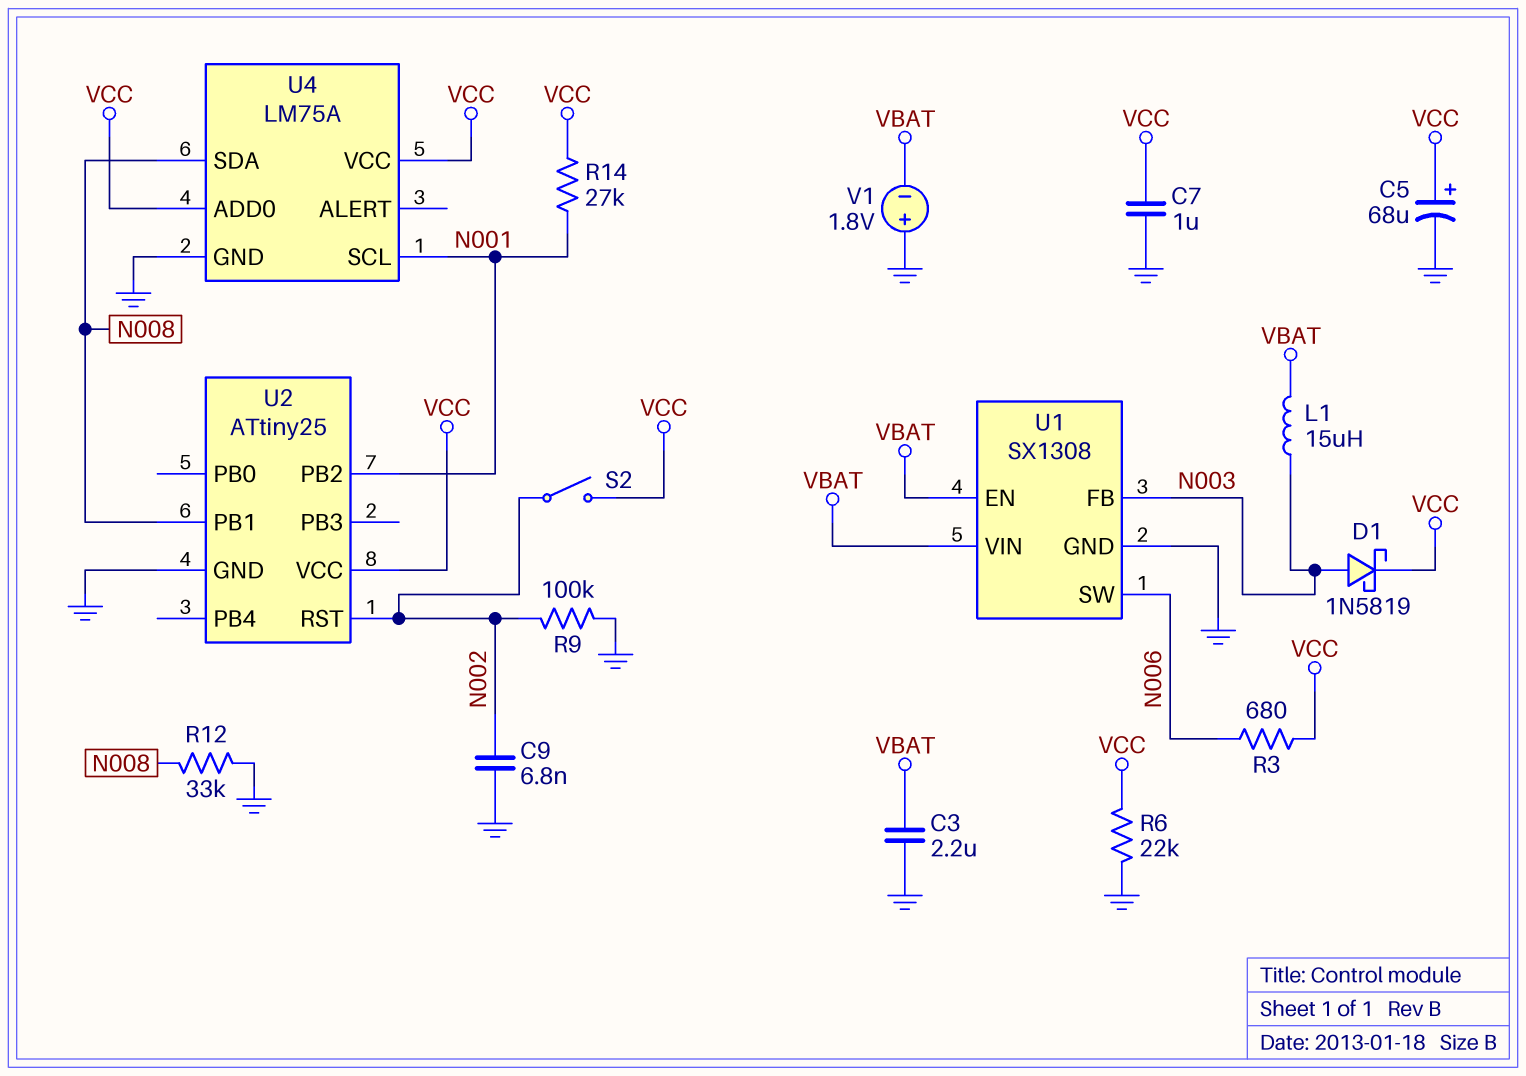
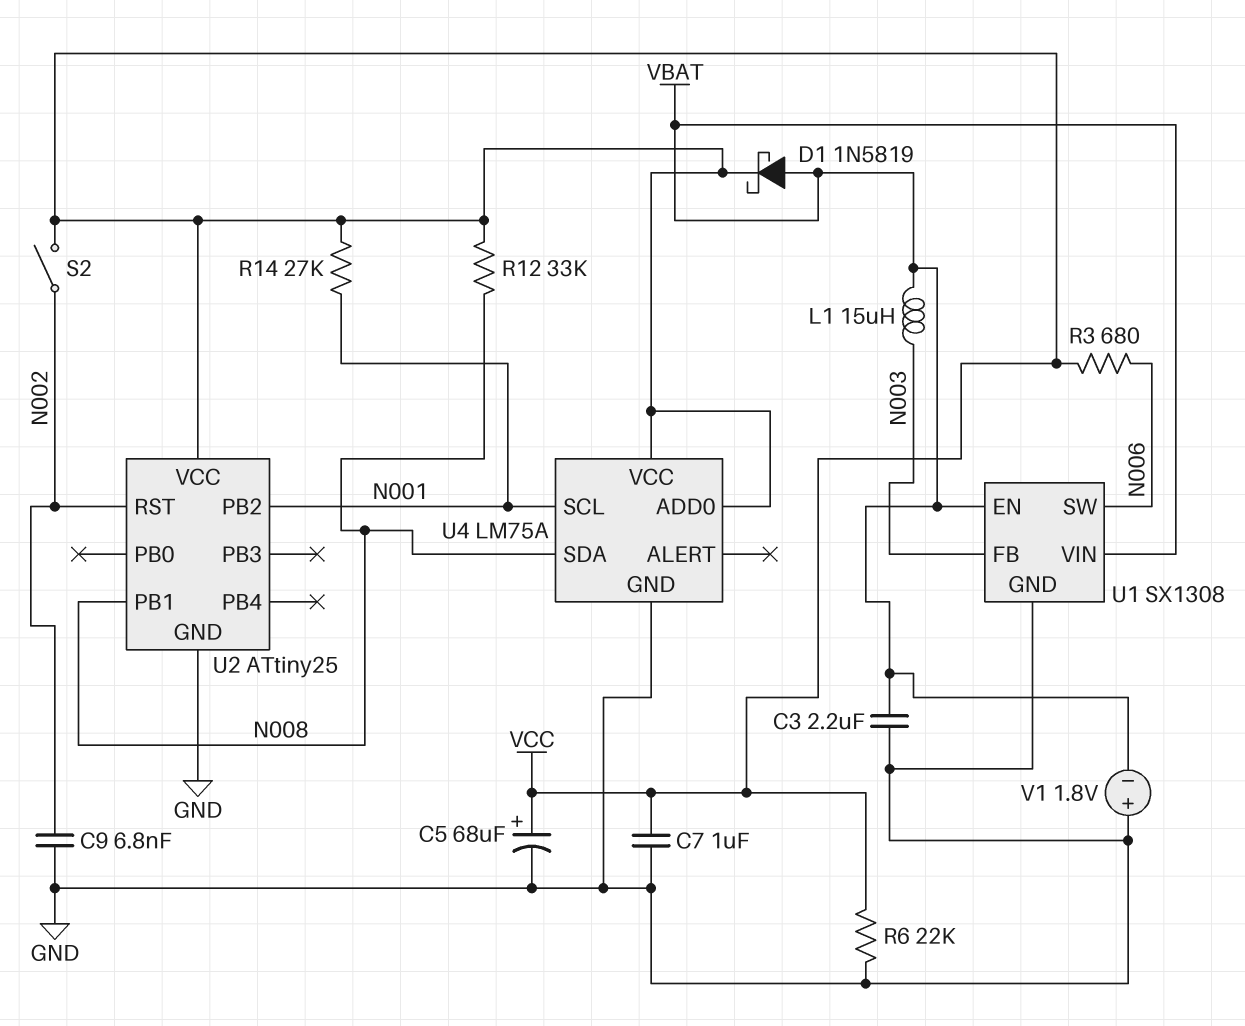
D1: schottky 1N5819 (A N003, K VCC) -> schottky 1N5819 (A VBAT, K VCC)
R9: 100k (GND, N002) -> none
R12: 33k (GND, N008) -> 33k (N008, VCC)

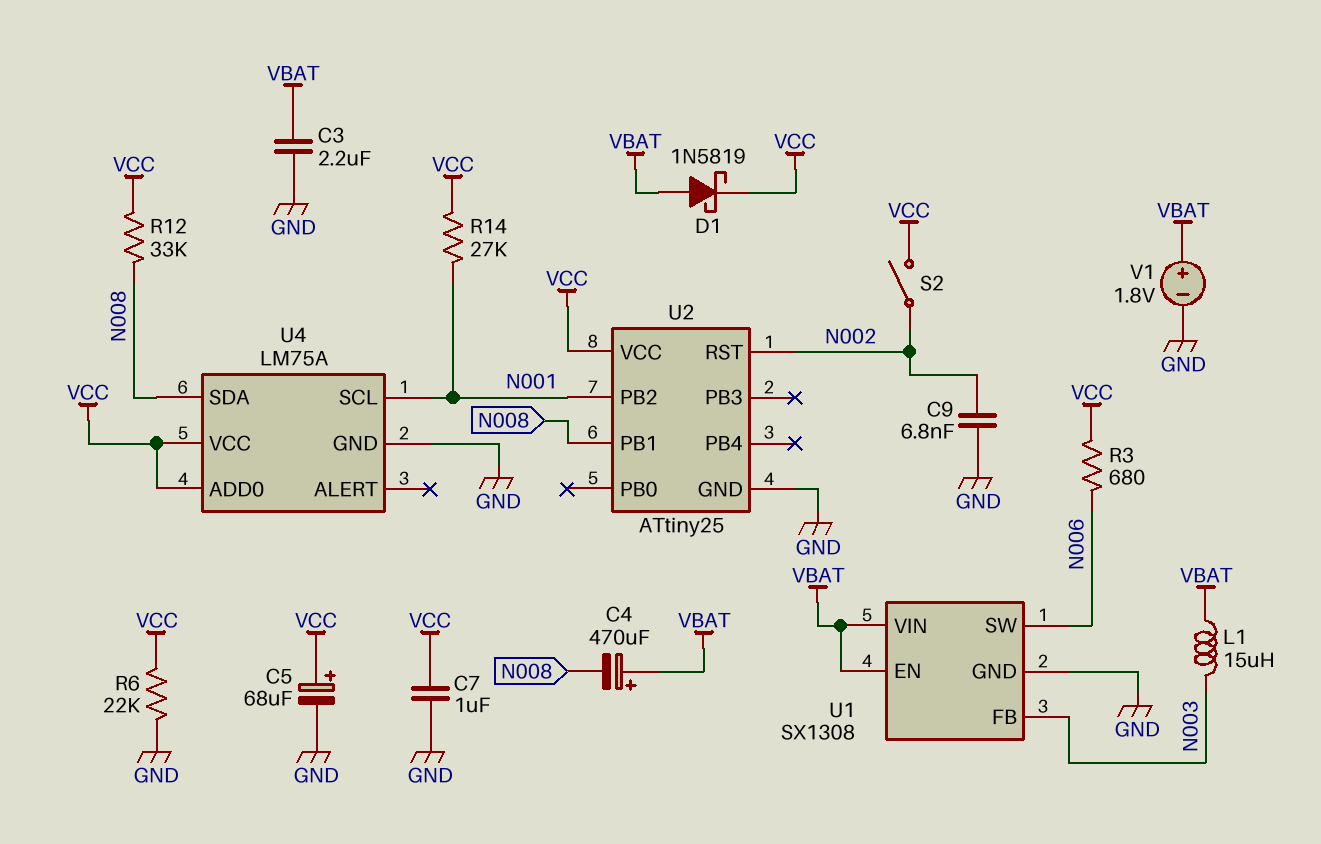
C4: none -> 470uF (plus VBAT, minus N008)
V1: 1.8V (plus GND, minus VBAT) -> 1.8V (plus VBAT, minus GND)

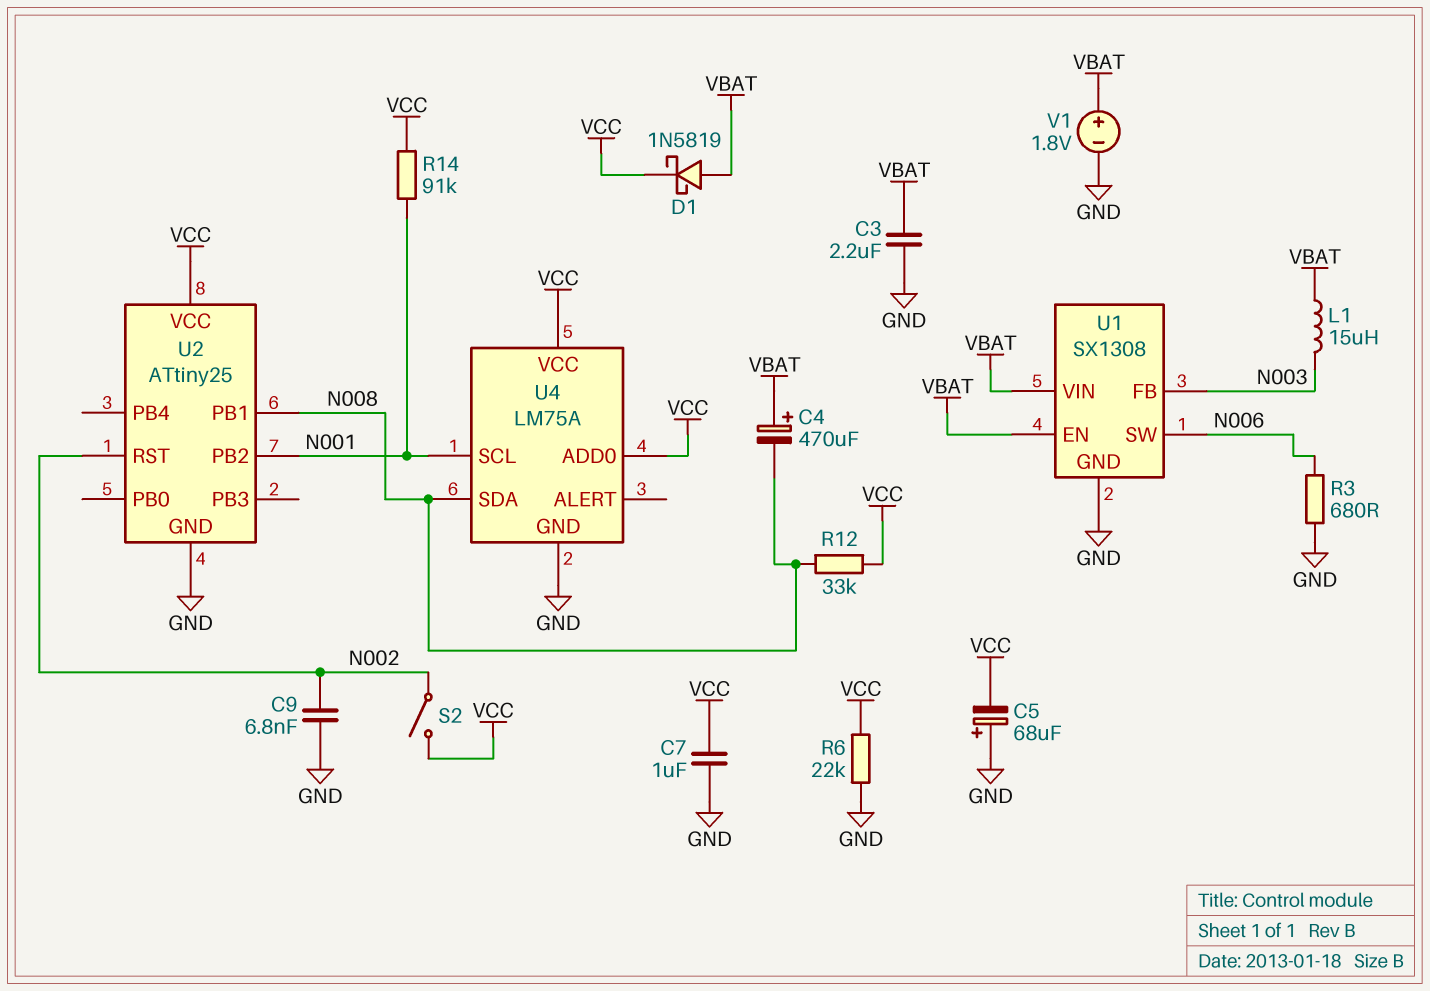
C5: 68uF (plus VCC, minus GND) -> 68uF (plus GND, minus VCC)
R3: 680 (N006, VCC) -> 680 (GND, N006)
R14: 27k (N001, VCC) -> 91k (N001, VCC)

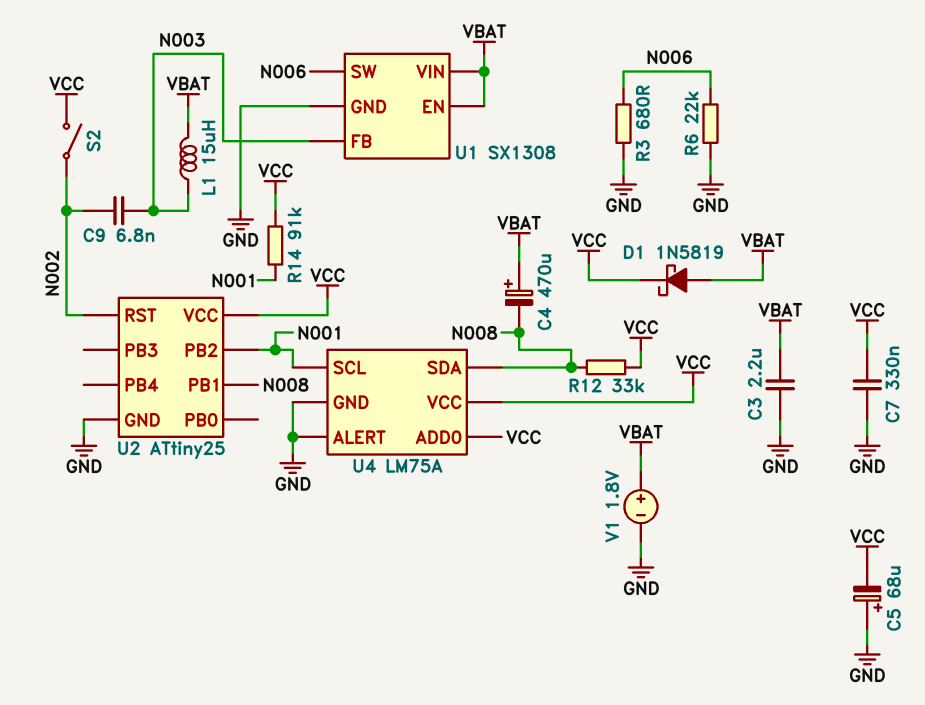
C7: 1uF (GND, VCC) -> 330nF (GND, VCC)
C9: 6.8nF (GND, N002) -> 6.8nF (N002, N003)
R6: 22k (GND, VCC) -> 22k (GND, N006)
U4 pin ALERT: none -> GND

